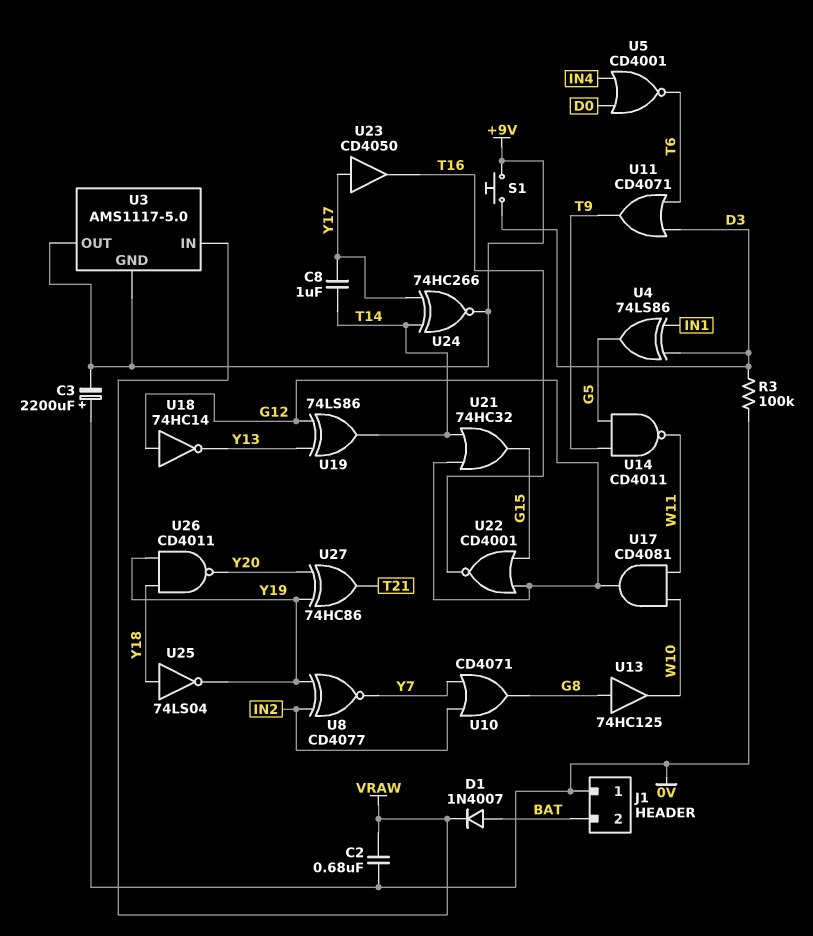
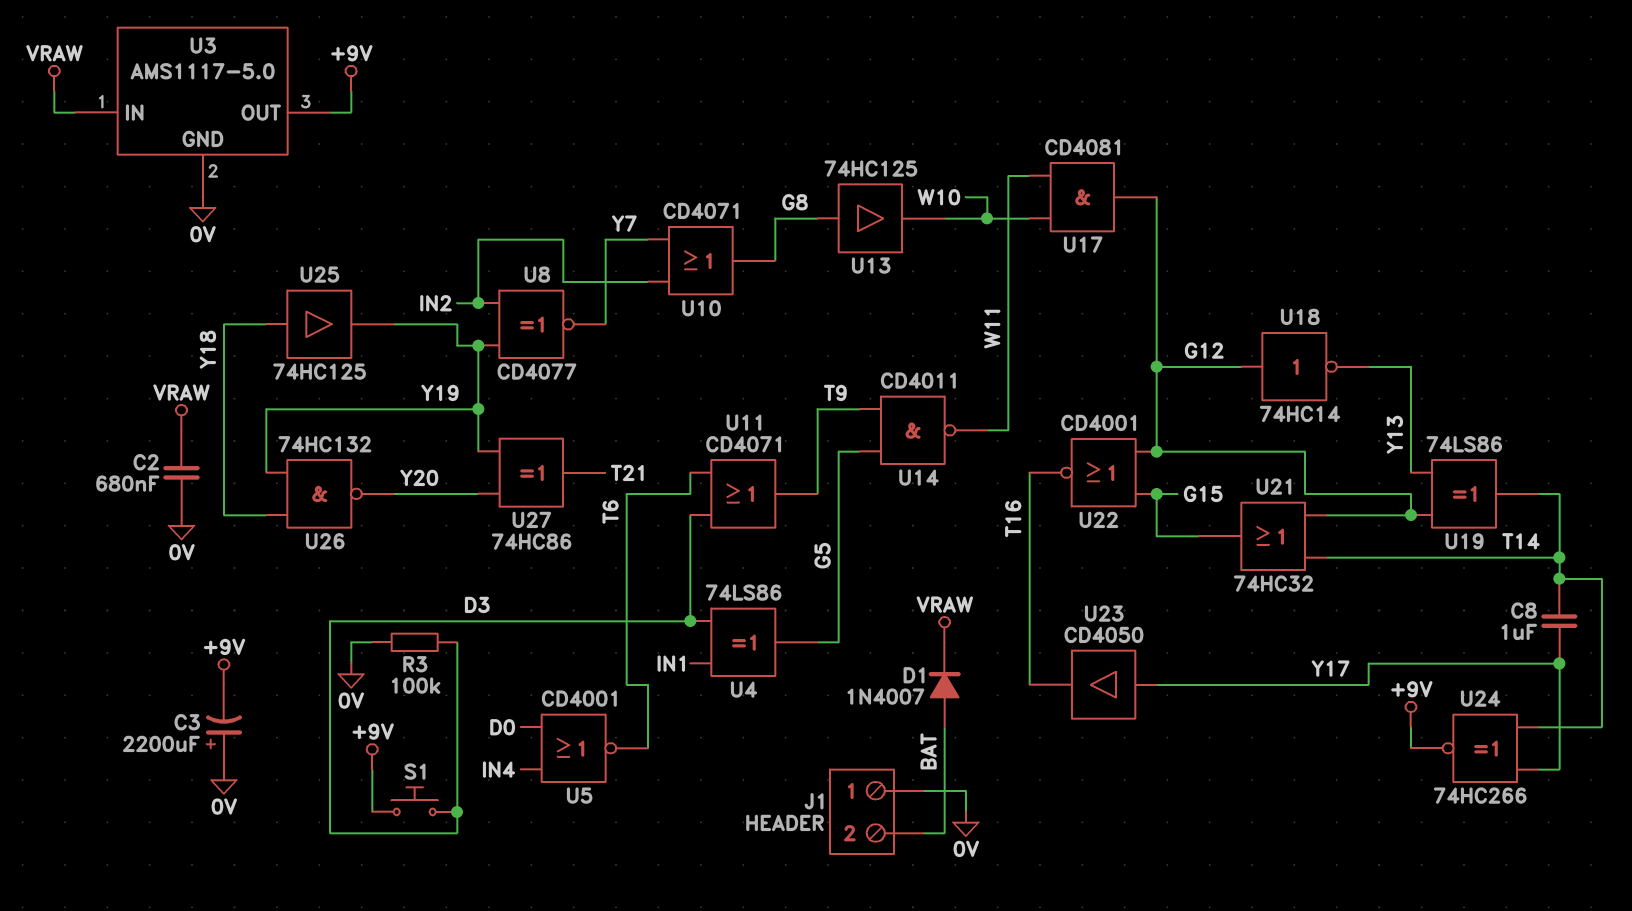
U3 pin GND: +9V -> 0V
U25: NOT 74LS04 (in Y18, out Y19) -> buffer 74HC125 (in Y18, out Y19)
U26: NAND CD4011 (in Y18, in Y19, out Y20) -> NAND 74HC132 (in Y18, in Y19, out Y20)

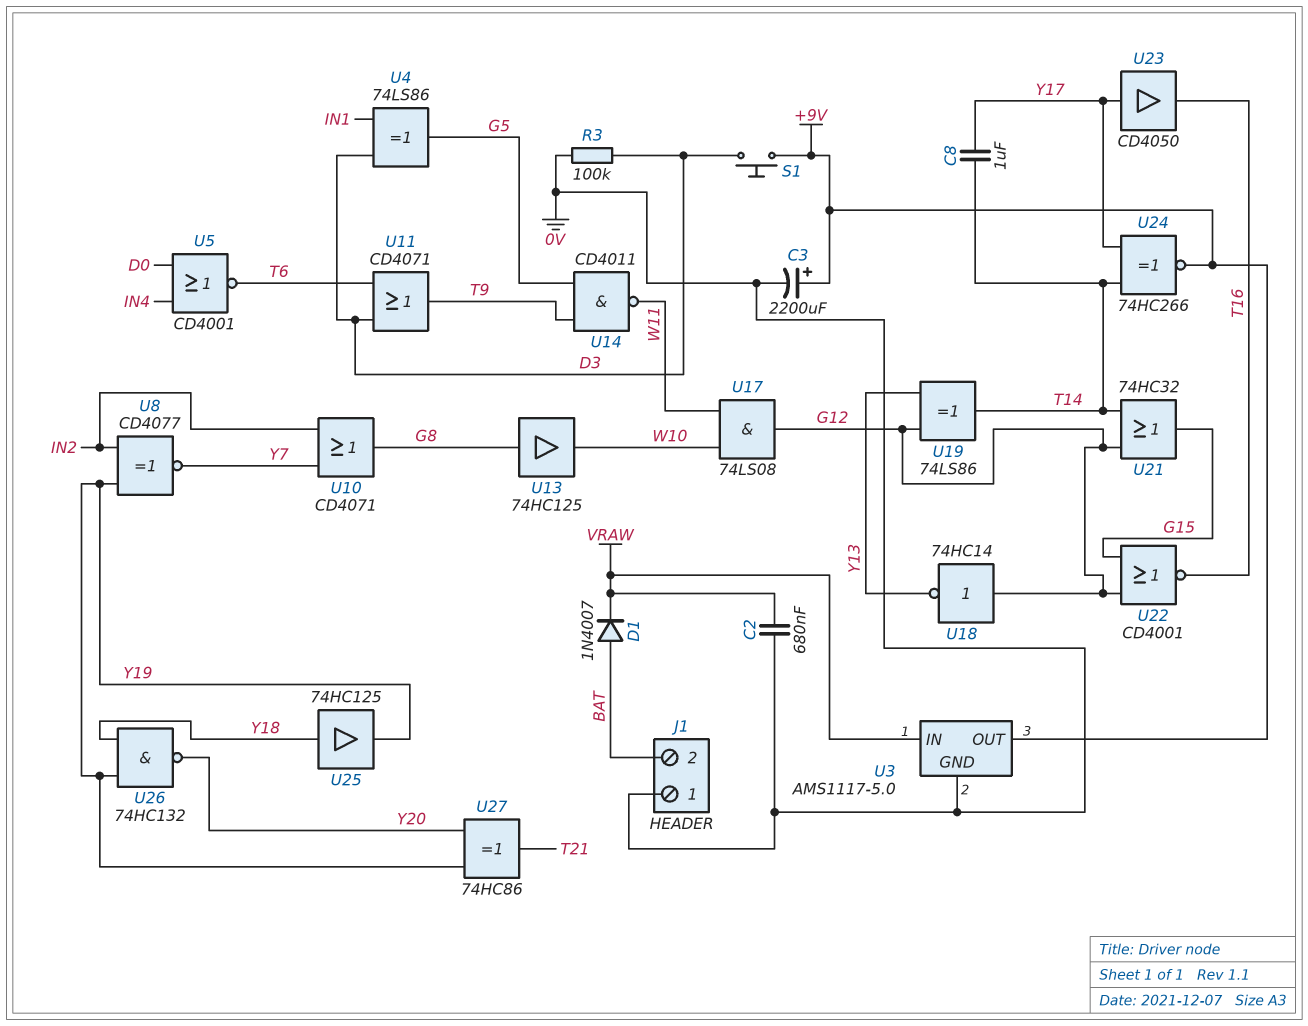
C3: 2200uF (plus 0V, minus +9V) -> 2200uF (plus +9V, minus 0V)
U17: AND CD4081 (in W10, in W11, out G12) -> AND 74LS08 (in W10, in W11, out G12)

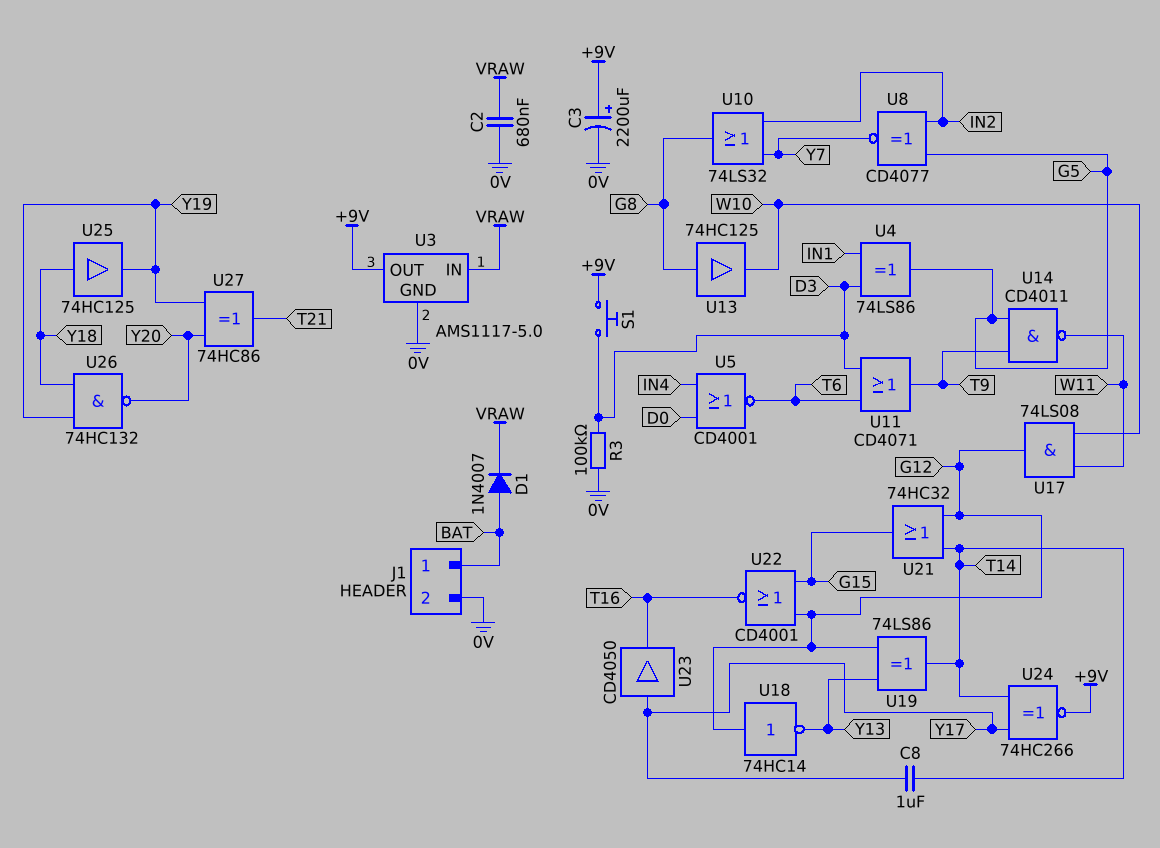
J1 pin 1: 0V -> BAT
J1 pin 2: BAT -> 0V
U8: XNOR CD4077 (in IN2, in Y19, out Y7) -> XNOR CD4077 (in G5, in IN2, out Y7)
U10: OR CD4071 (in IN2, in Y7, out G8) -> OR 74LS32 (in IN2, in Y7, out G8)

